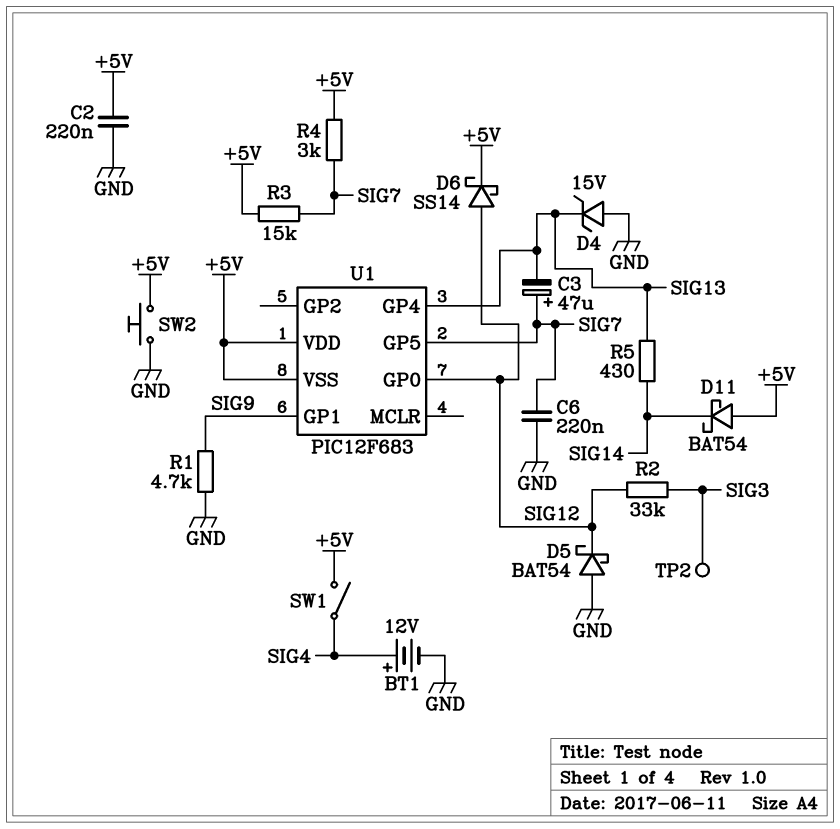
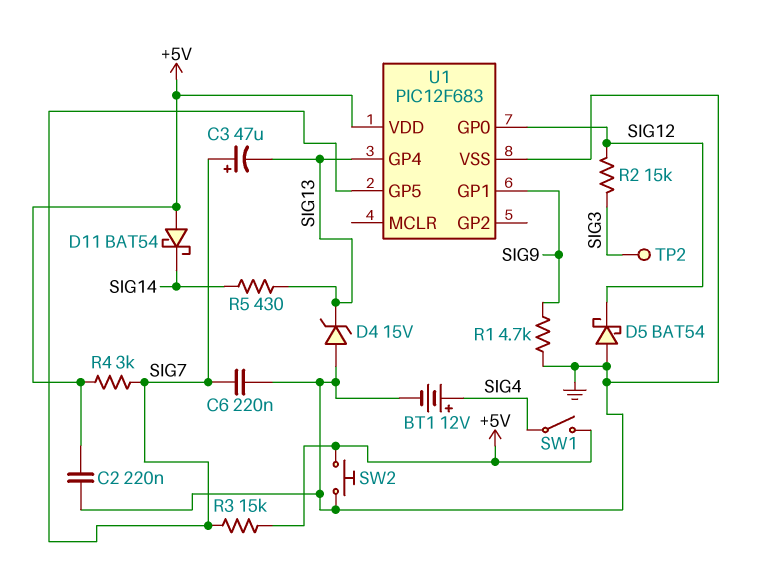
D6: schottky SS14 (A SIG12, K +5V) -> none
R2: 33k (SIG3, SIG12) -> 15k (SIG3, SIG12)
U1 pin VSS: +5V -> GND

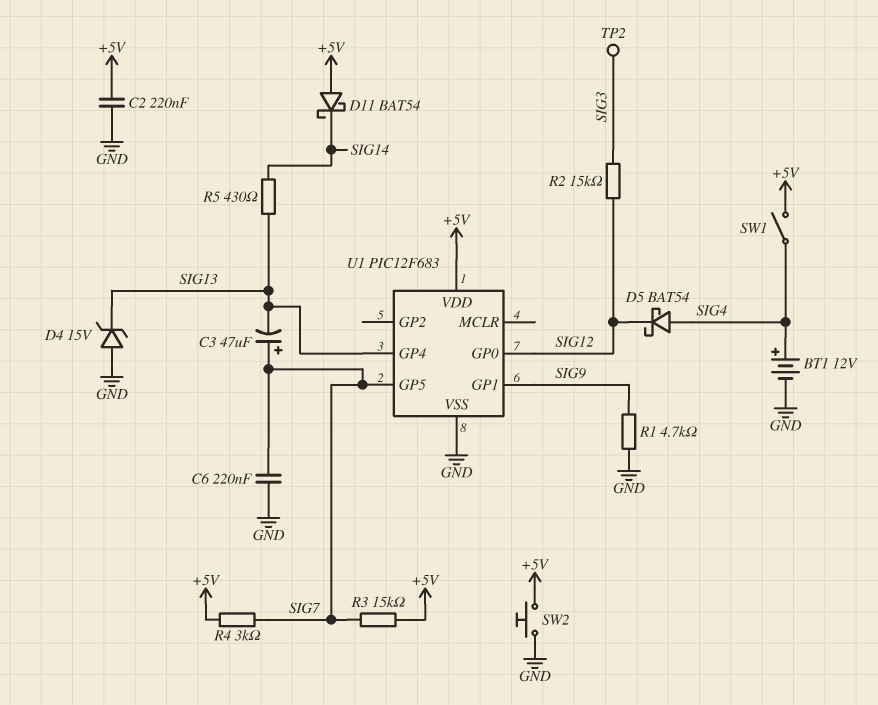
D5: schottky BAT54 (A GND, K SIG12) -> schottky BAT54 (A SIG4, K SIG12)

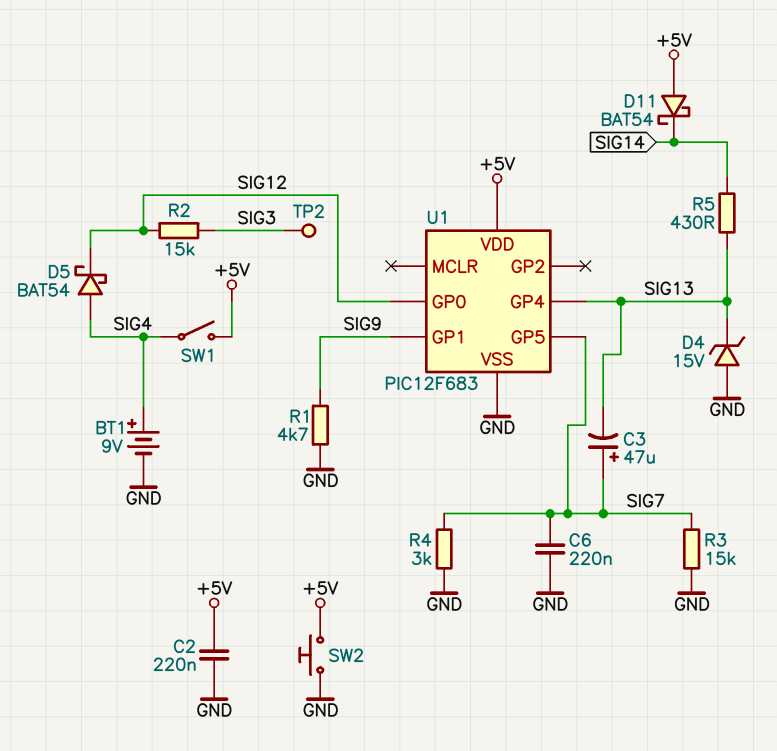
BT1: 12V (plus SIG4, minus GND) -> 9V (plus SIG4, minus GND)
R3: 15k (+5V, SIG7) -> 15k (GND, SIG7)
R4: 3k (+5V, SIG7) -> 3k (GND, SIG7)

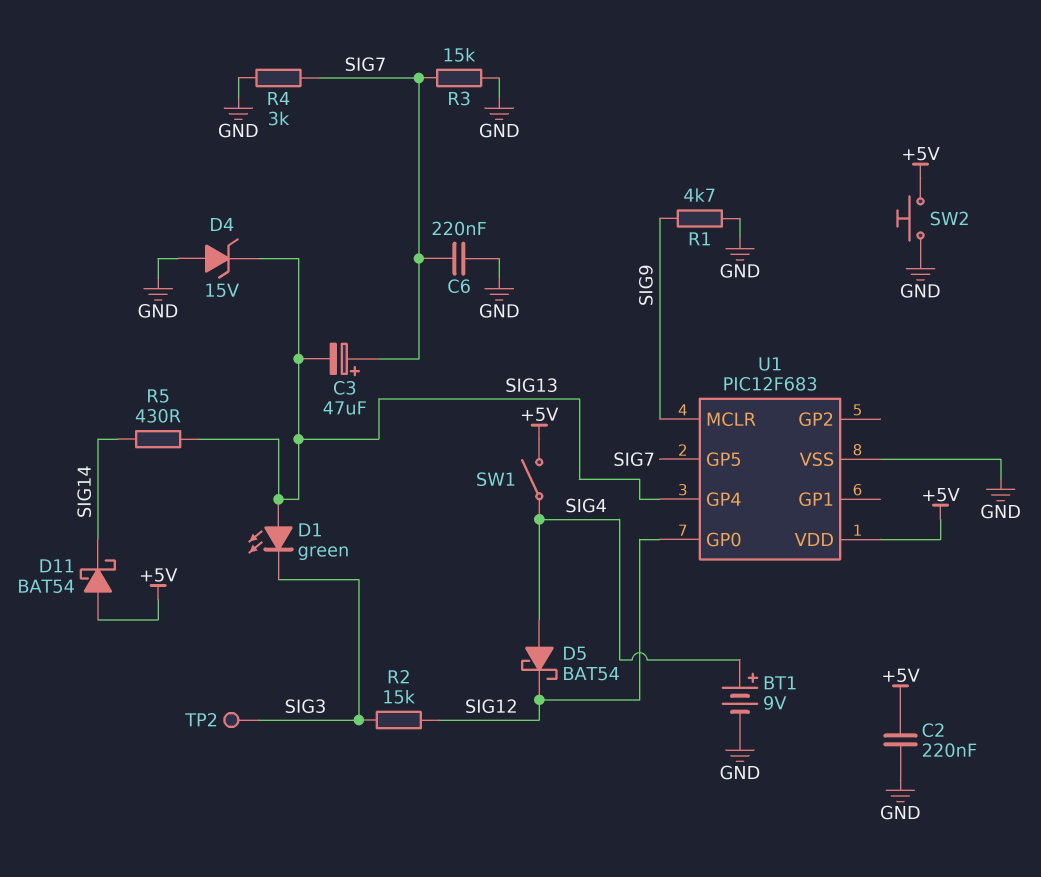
D1: none -> LED green (A SIG13, K SIG3)
U1 pin GP1: SIG9 -> none
U1 pin MCLR: none -> SIG9

